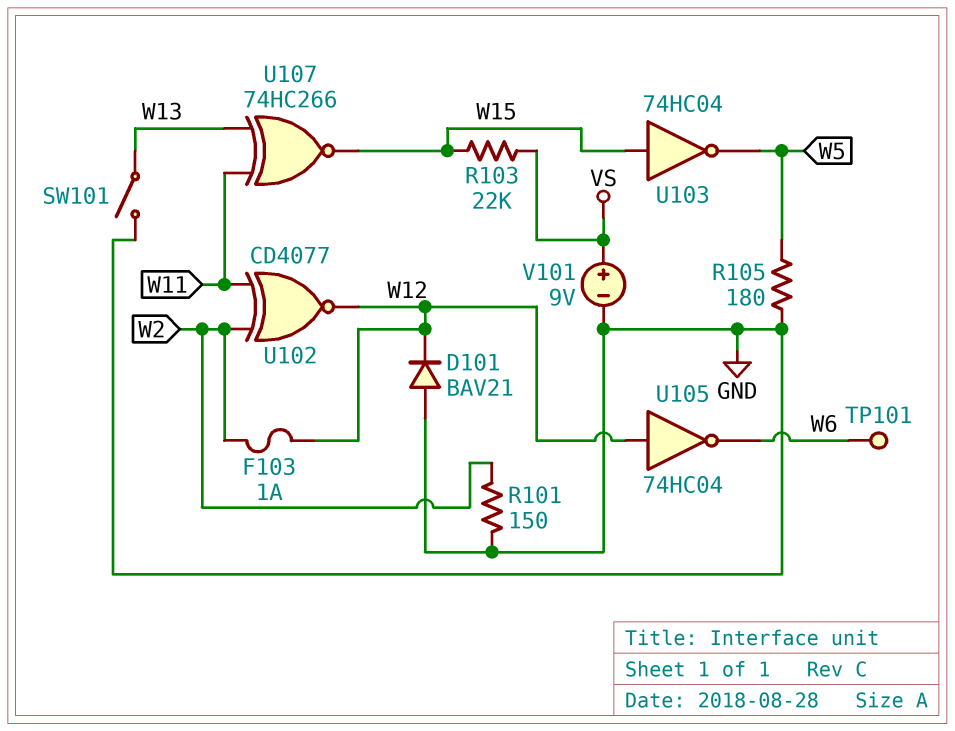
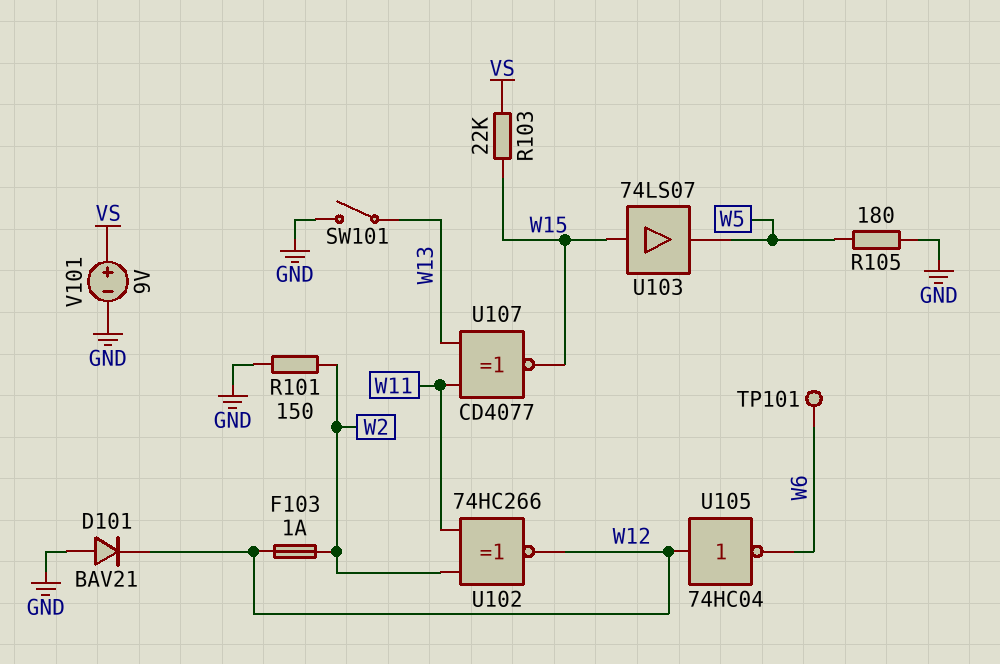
U102: XNOR CD4077 (in W2, in W11, out W12) -> XNOR 74HC266 (in W2, in W11, out W12)
U103: NOT 74HC04 (in W15, out W5) -> buffer 74LS07 (in W15, out W5)
U107: XNOR 74HC266 (in W11, in W13, out W15) -> XNOR CD4077 (in W11, in W13, out W15)

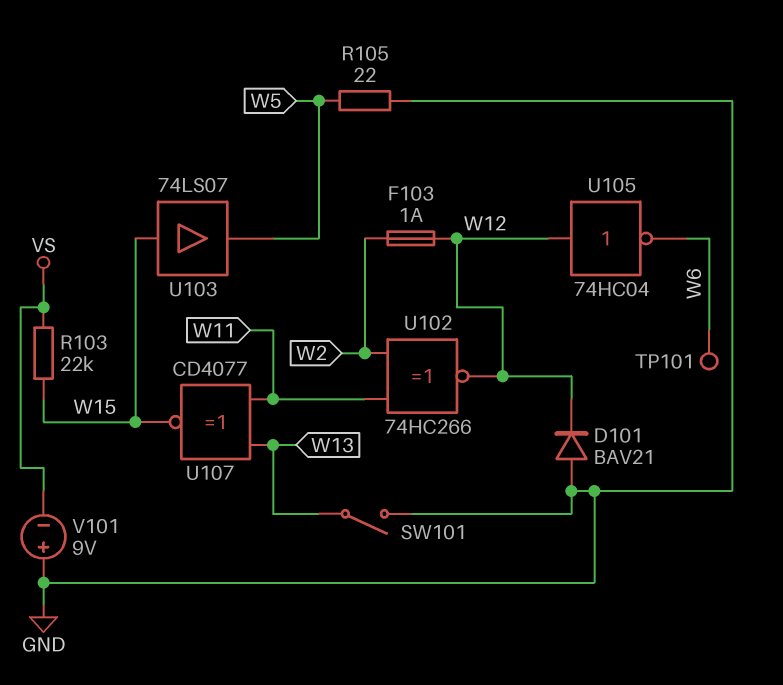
R101: 150 (GND, W2) -> none
R105: 180 (GND, W5) -> 22 (GND, W5)
V101: 9V (plus VS, minus GND) -> 9V (plus GND, minus VS)

